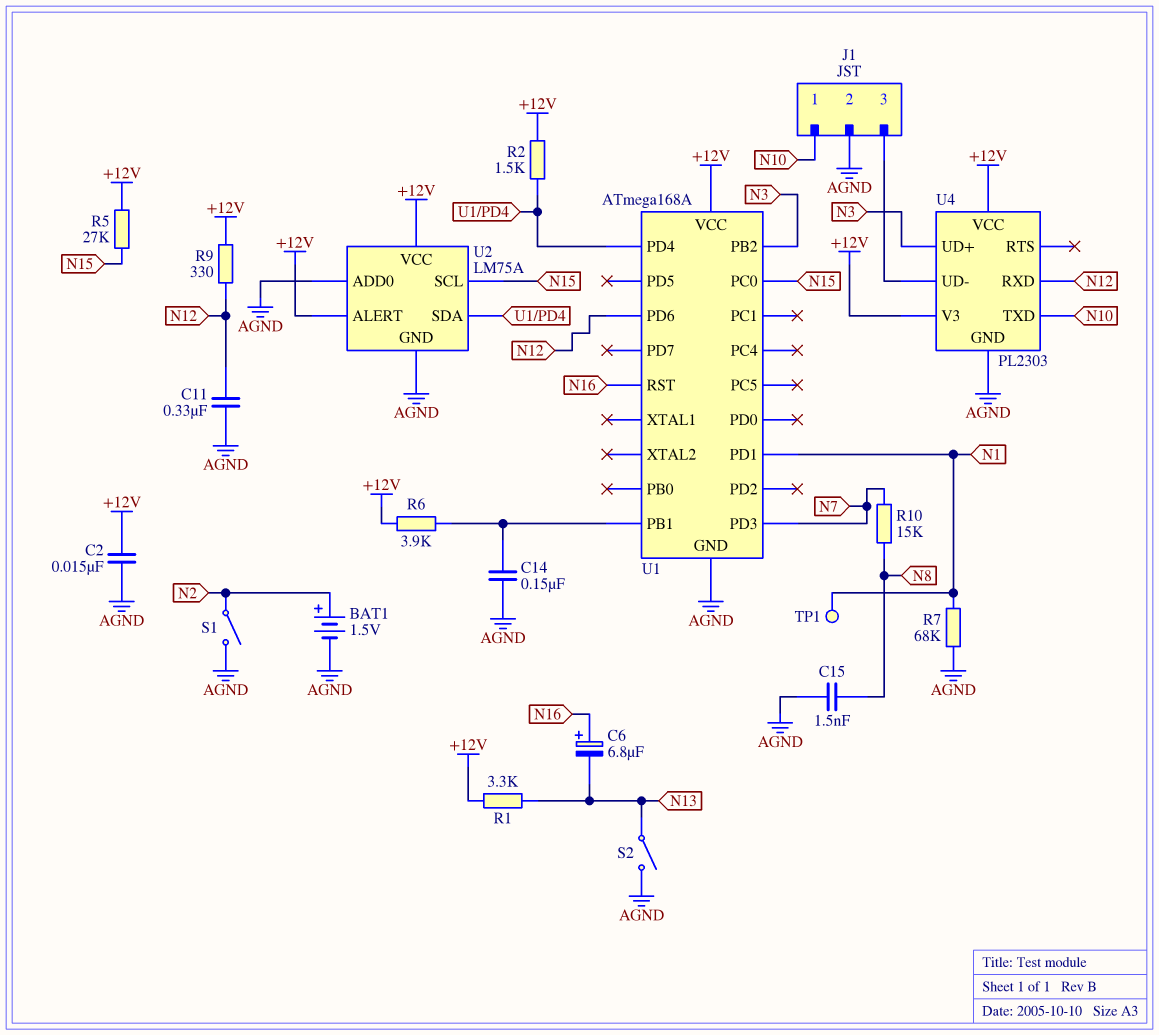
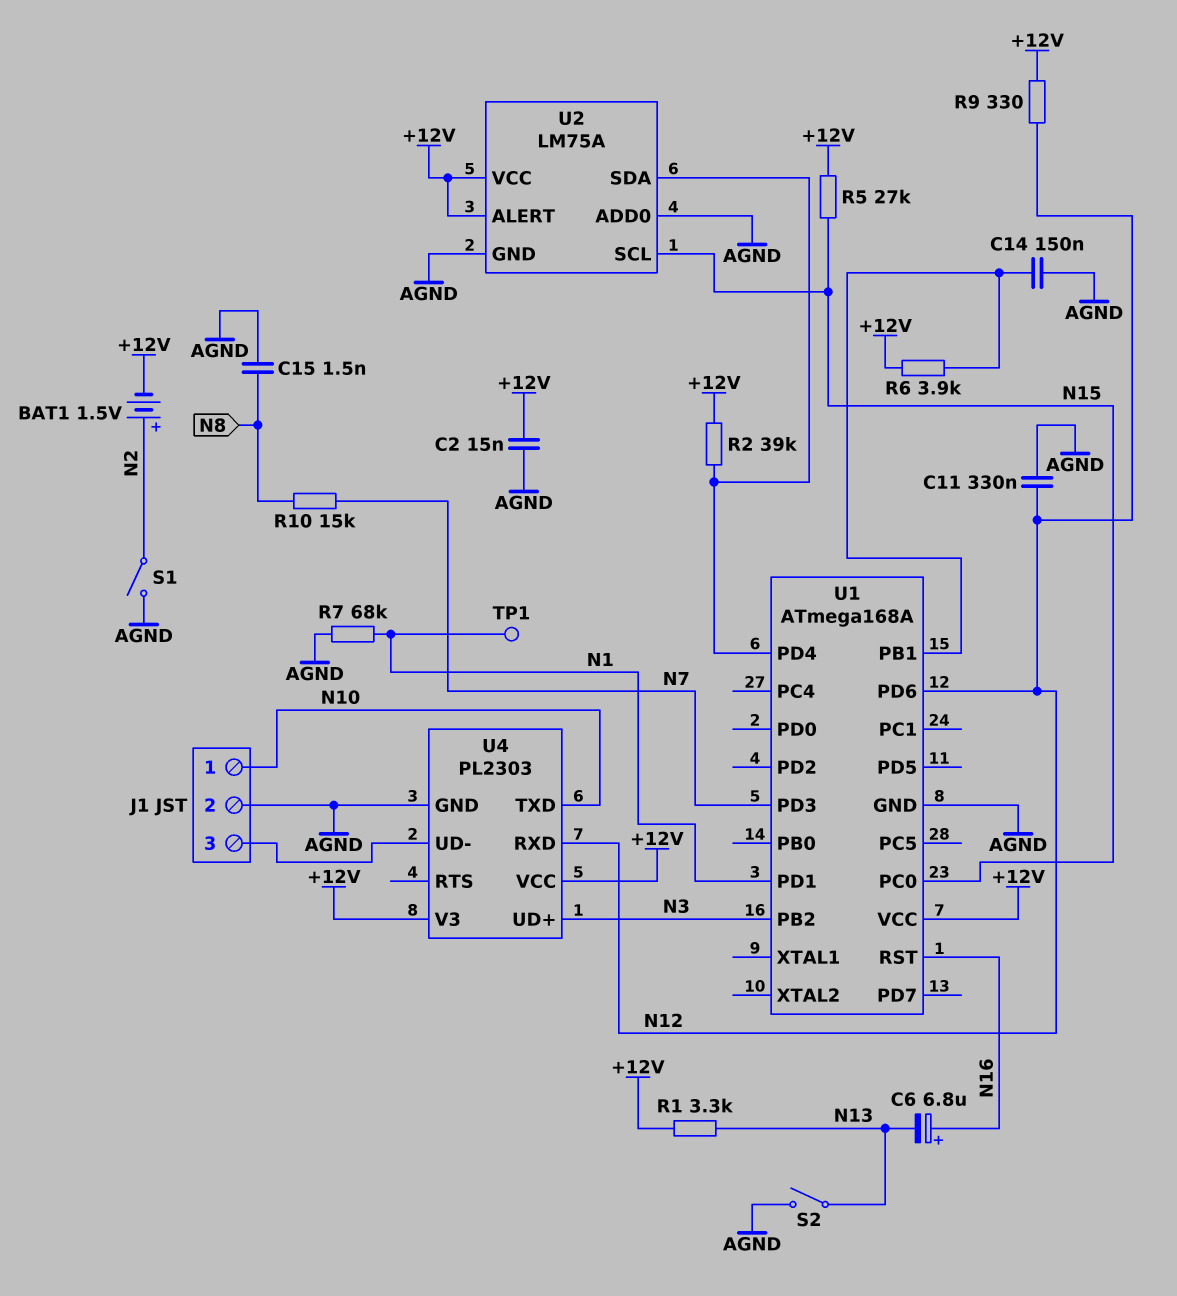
BAT1: 1.5V (plus N2, minus AGND) -> 1.5V (plus N2, minus +12V)
R2: 1.5k (+12V, U1/PD4) -> 39k (+12V, U1/PD4)

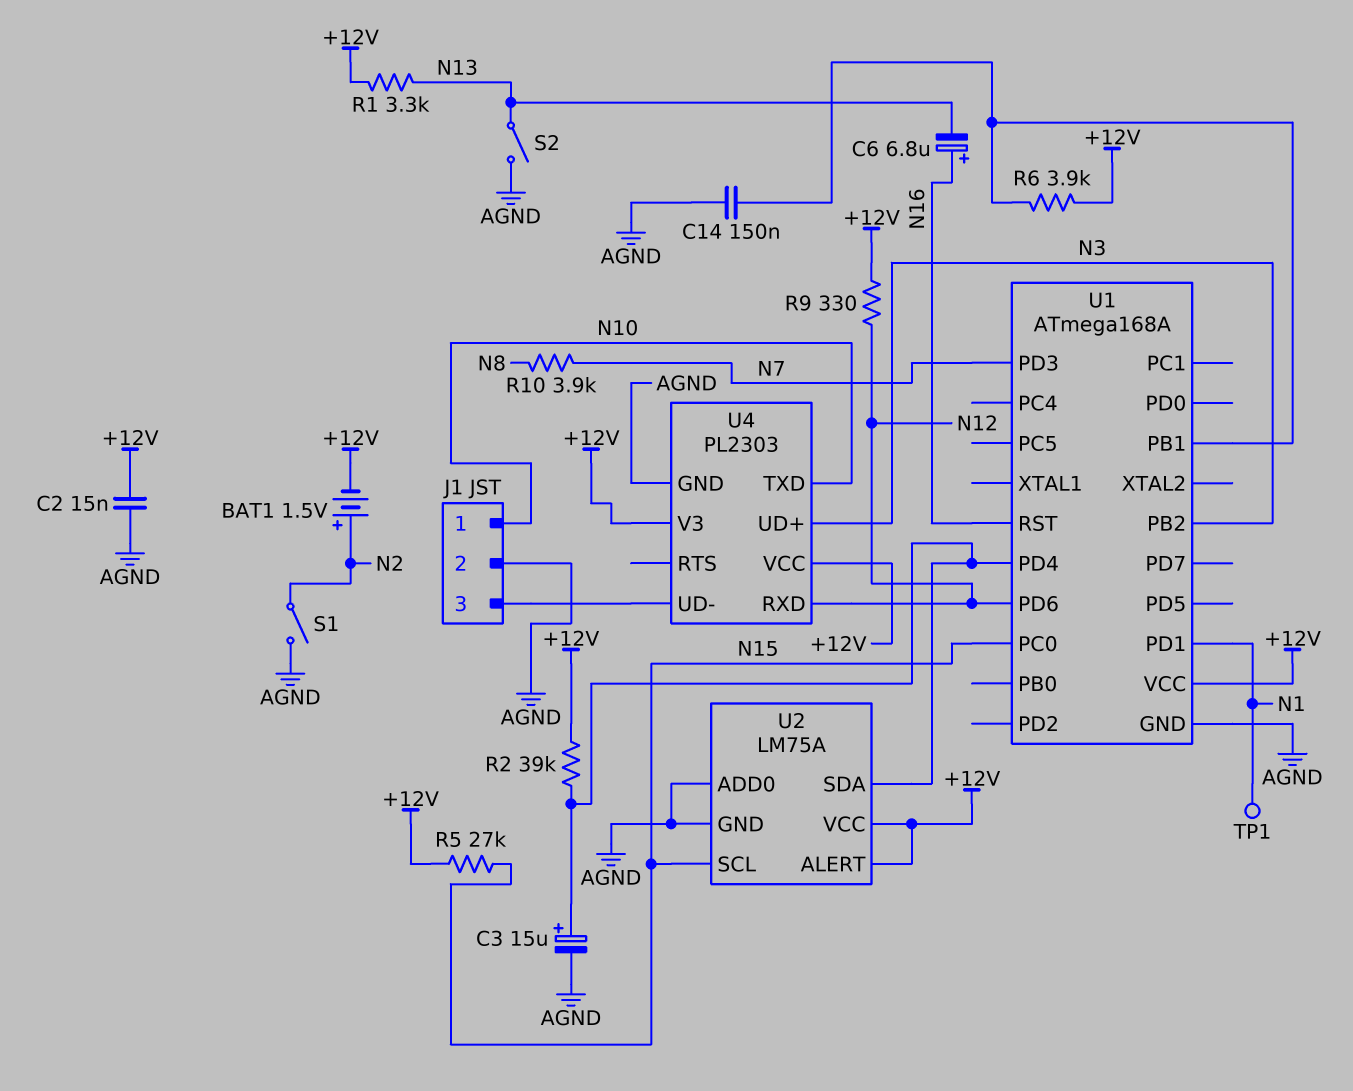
C3: none -> 15uF (plus U1/PD4, minus AGND)
C11: 330nF (AGND, N12) -> none
C15: 1.5nF (AGND, N8) -> none
R7: 68k (AGND, N1) -> none
R10: 15k (N7, N8) -> 3.9k (N7, N8)

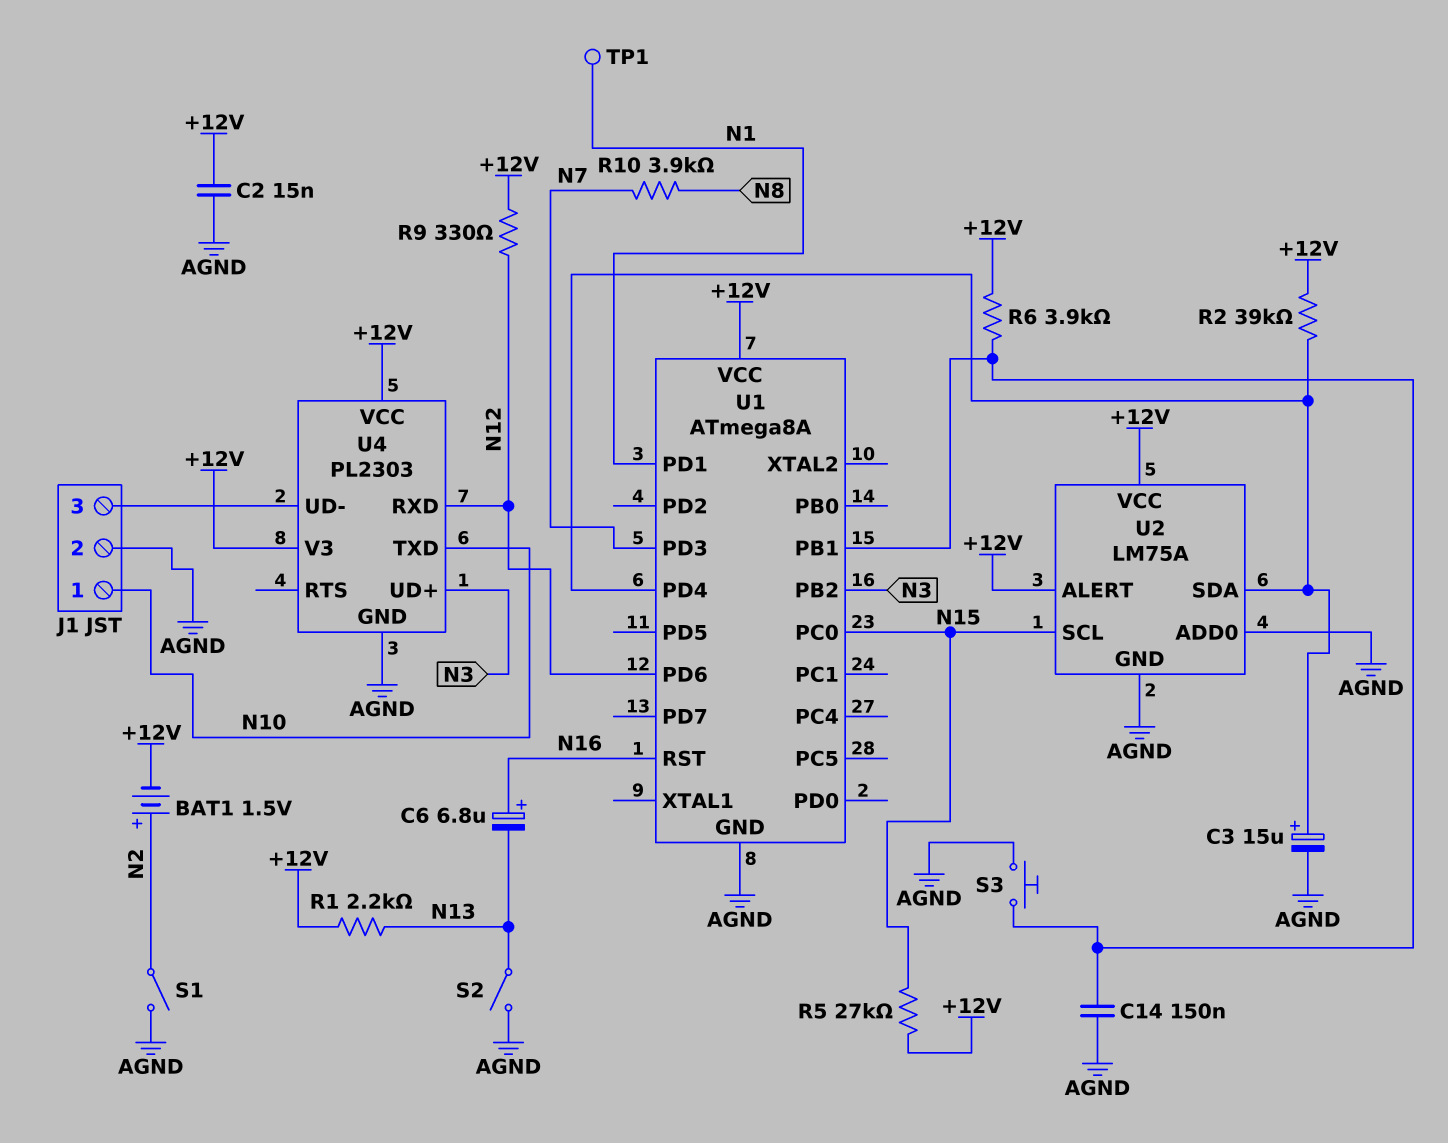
R1: 3.3k (+12V, N13) -> 2.2k (+12V, N13)
S3: none -> button (AGND, U1/PB1)
U1: ATmega168A -> ATmega8A

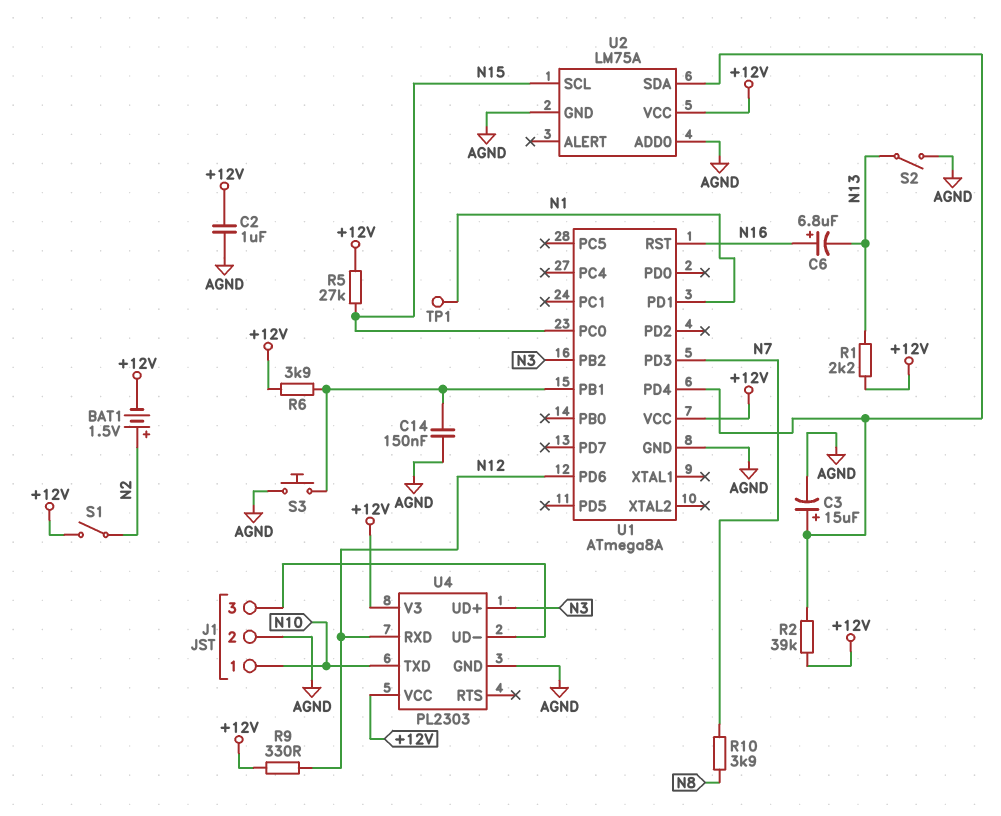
C2: 15nF (+12V, AGND) -> 1uF (+12V, AGND)
S1: switch (AGND, N2) -> switch (+12V, N2)
U2 pin ALERT: +12V -> none

